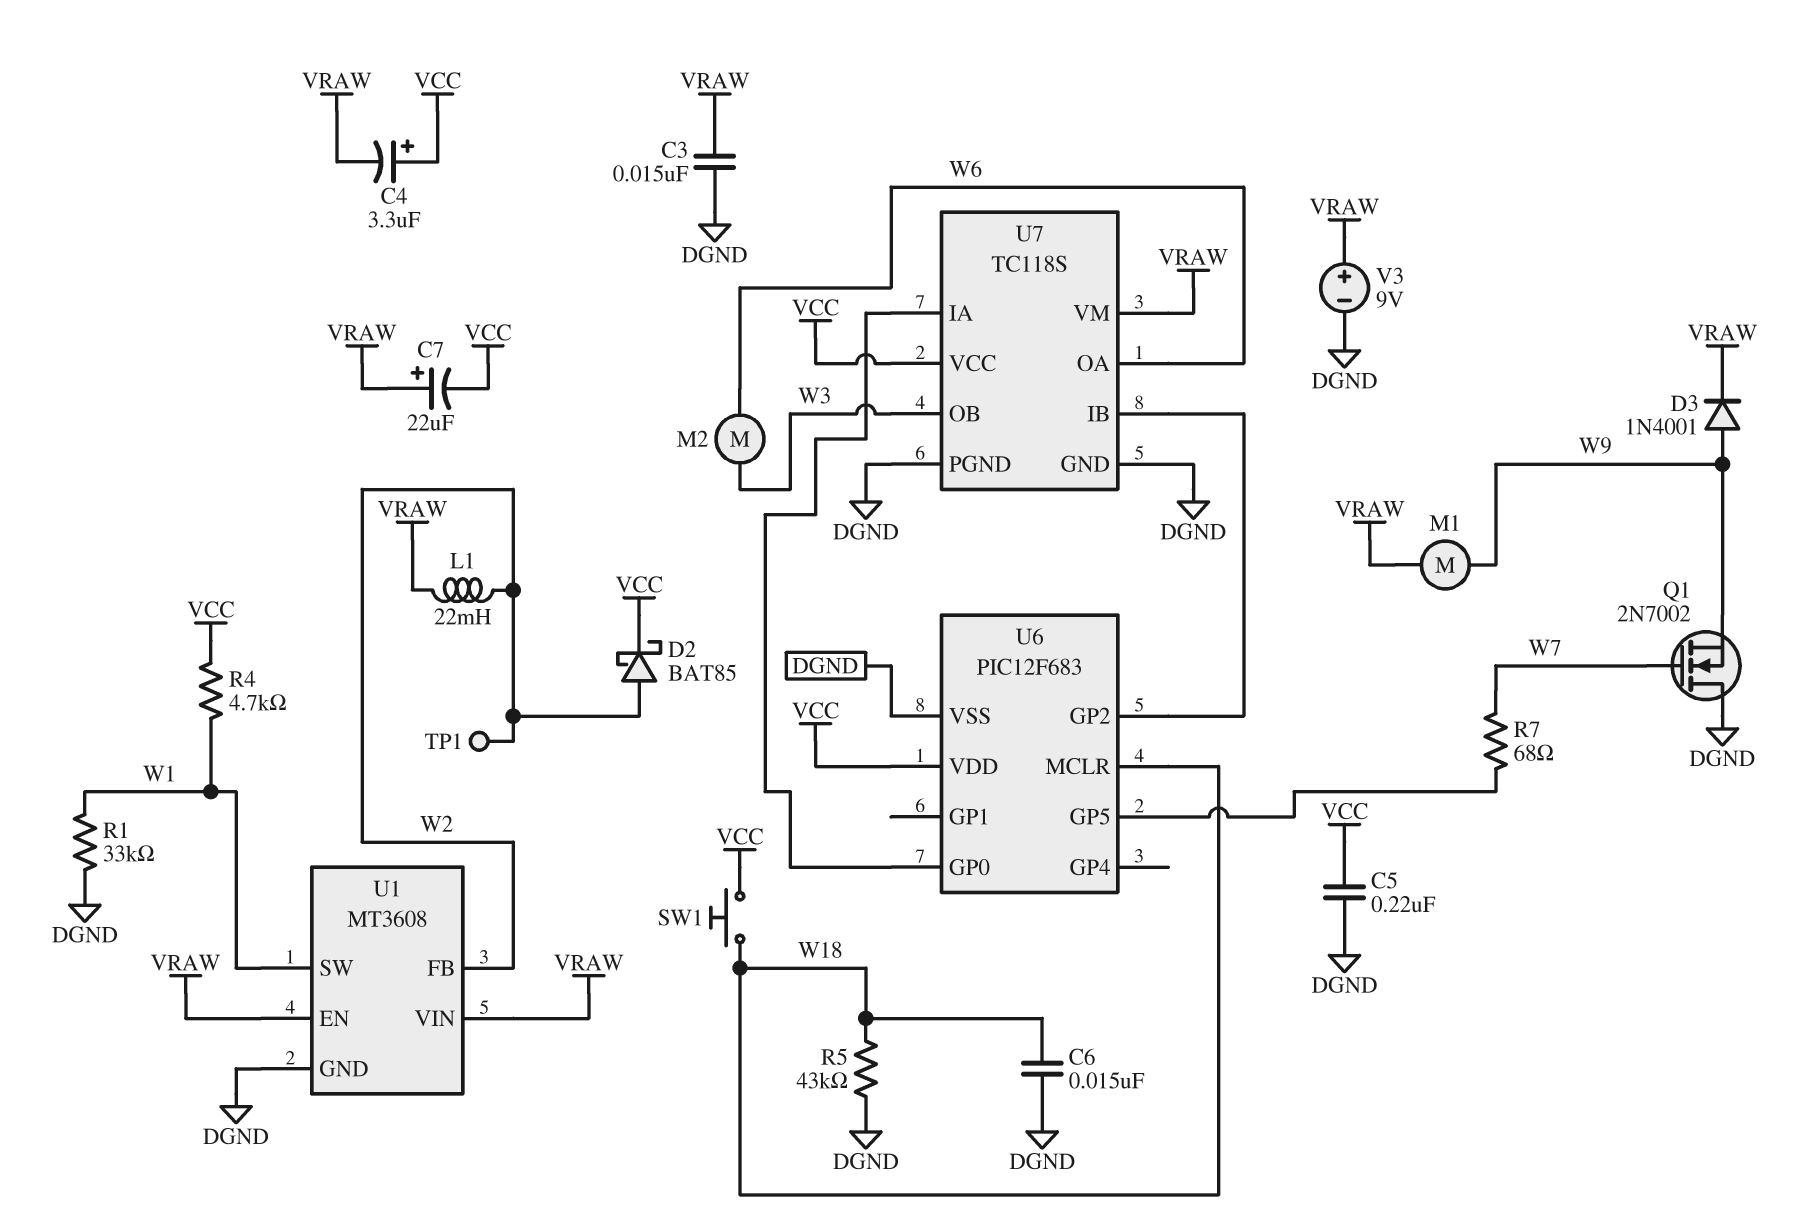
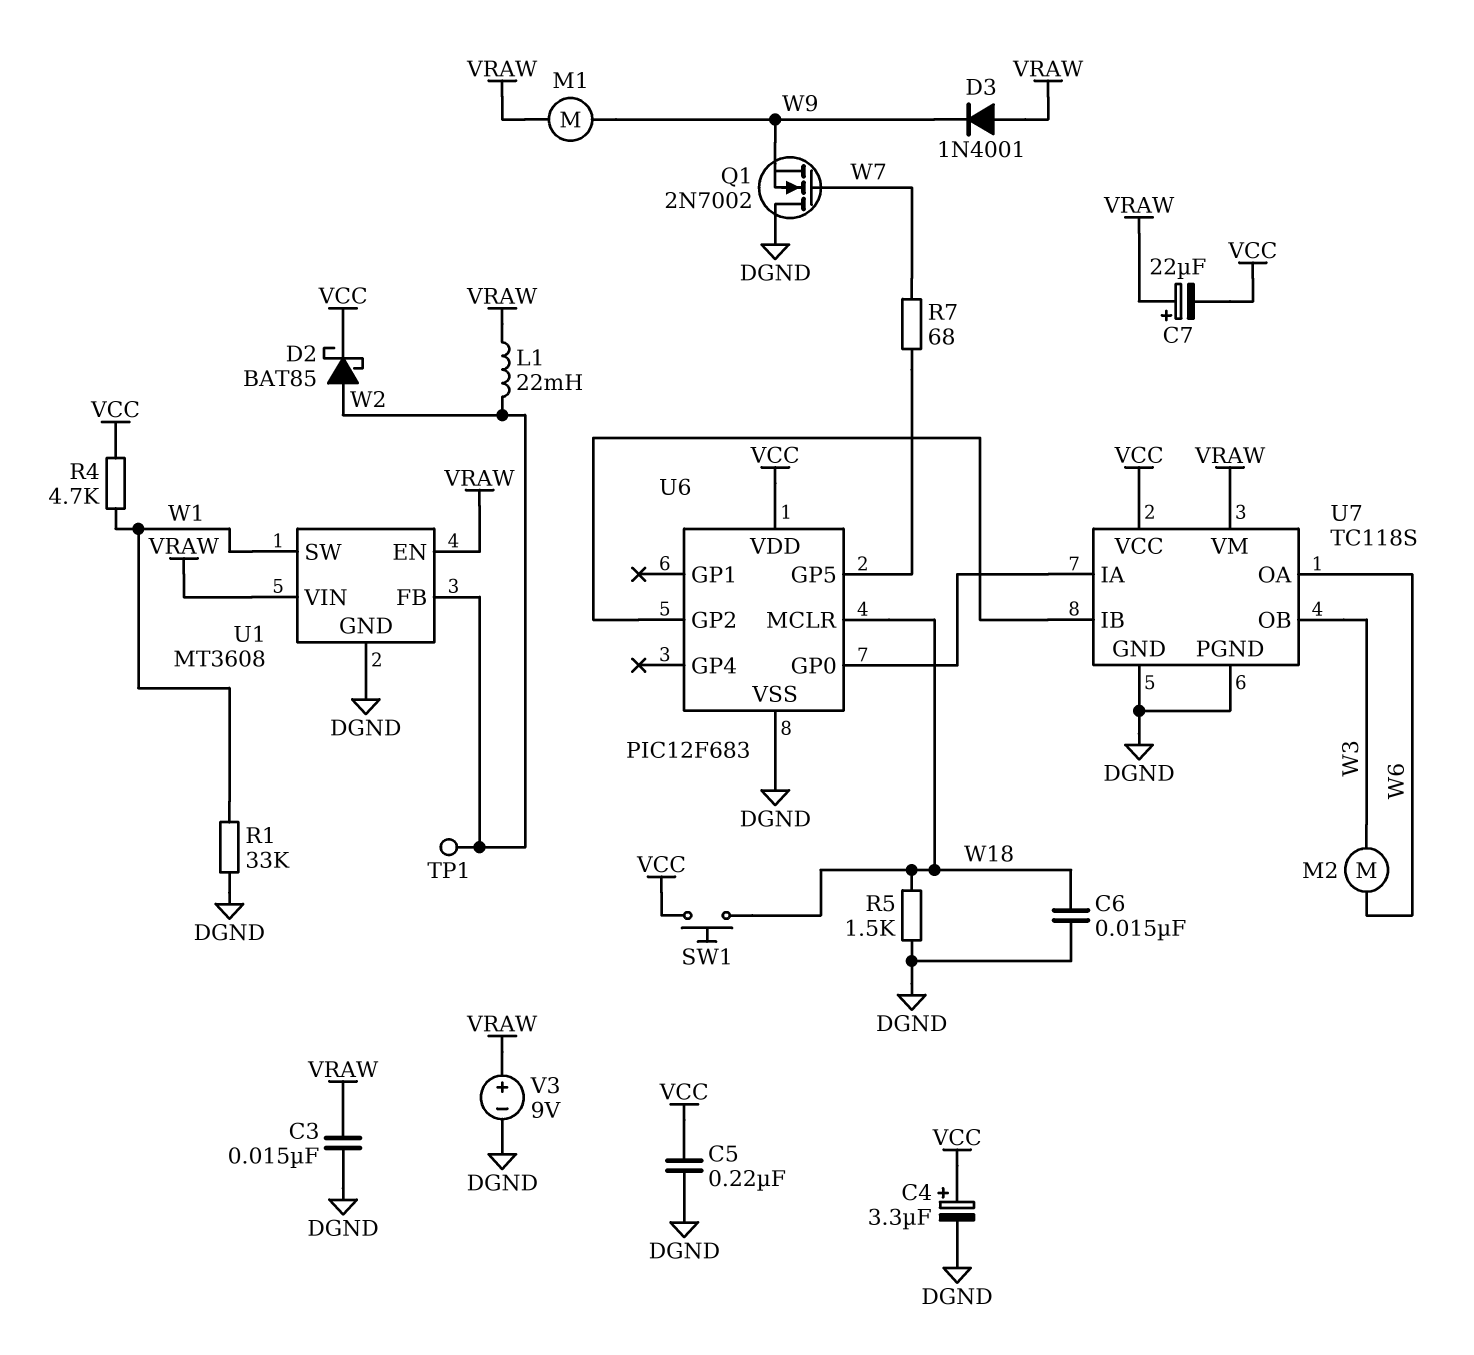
C4: 3.3uF (plus VCC, minus VRAW) -> 3.3uF (plus VCC, minus DGND)
D3: diode 1N4001 (A W9, K VRAW) -> diode 1N4001 (A VRAW, K W9)
R5: 43k (DGND, W18) -> 1.5k (DGND, W18)

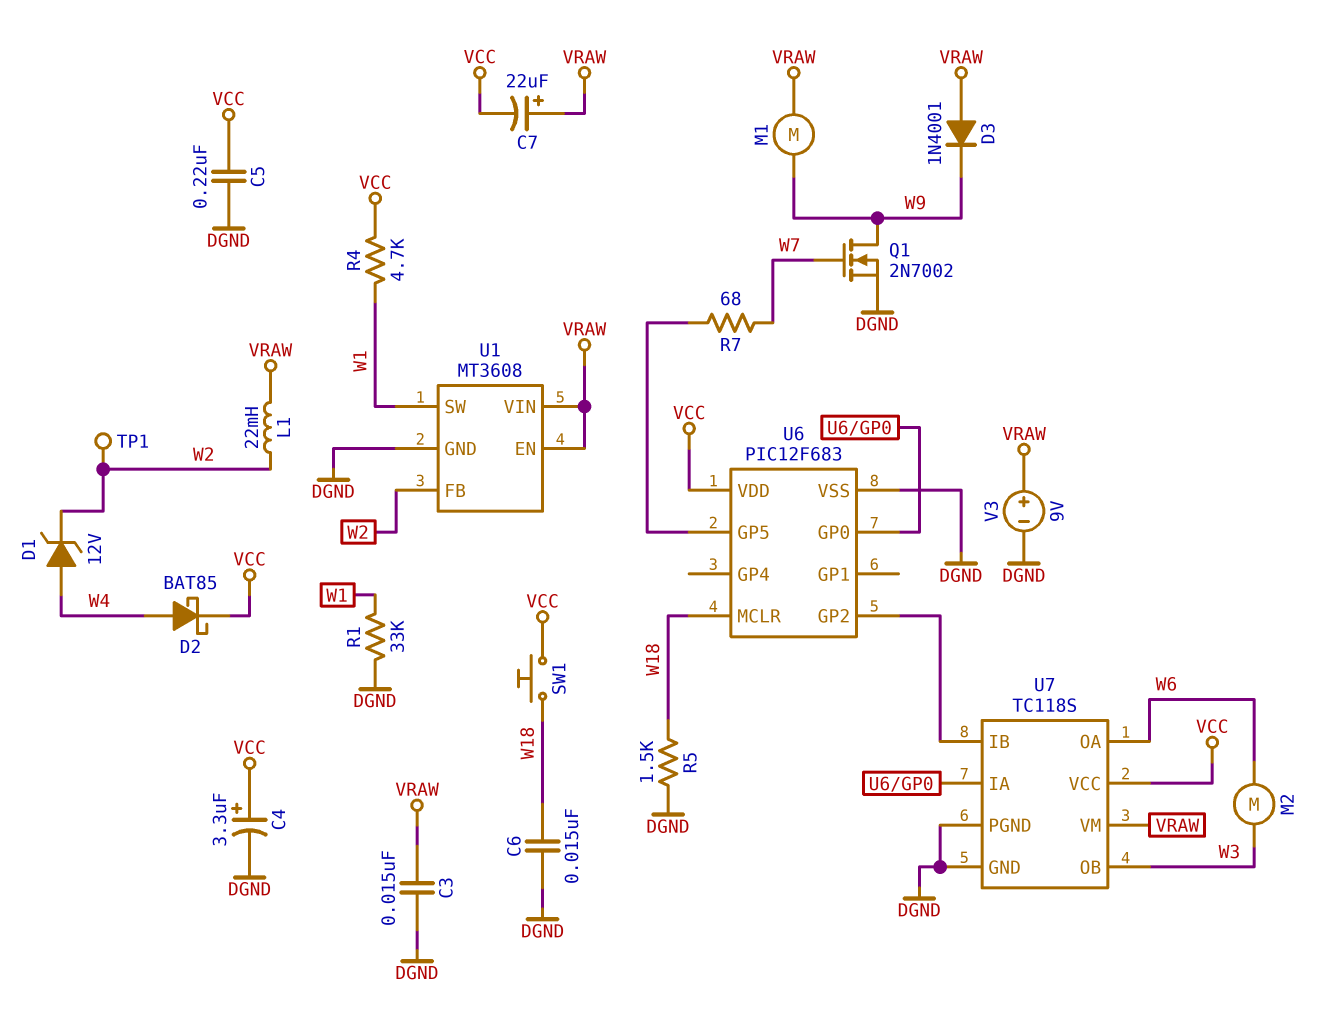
D1: none -> zener 12V (A W4, K W2)
D2: schottky BAT85 (A W2, K VCC) -> schottky BAT85 (A W4, K VCC)
Q1: NMOS 2N7002 (G W7, D DGND, S W9) -> NMOS 2N7002 (G W7, D W9, S DGND)

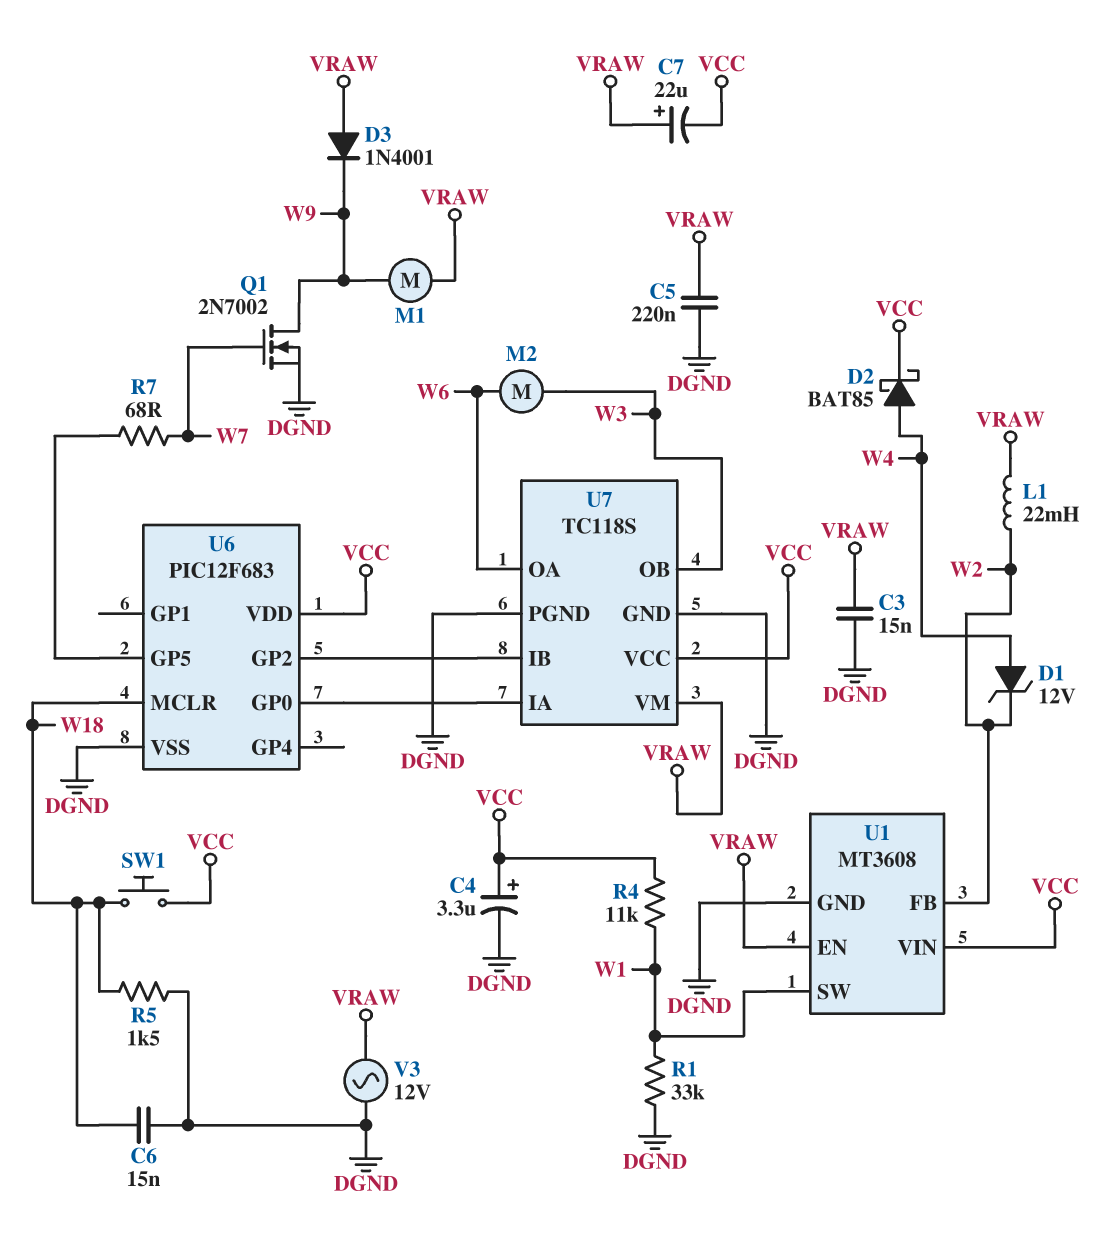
C5: 220nF (DGND, VCC) -> 220nF (DGND, VRAW)
R4: 4.7k (VCC, W1) -> 11k (VCC, W1)
TP1: test point (W2) -> none
U1 pin VIN: VRAW -> VCC
V3: 9V (plus VRAW, minus DGND) -> AC 12V (DGND, VRAW)

